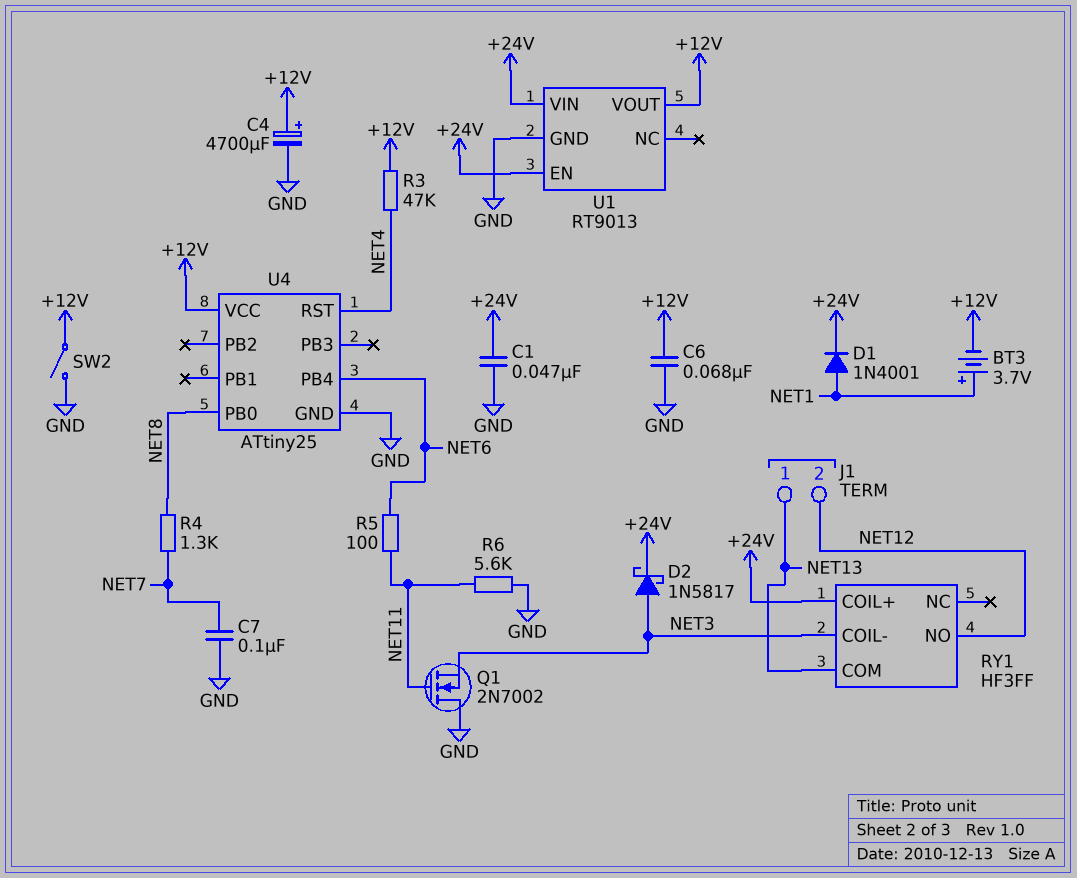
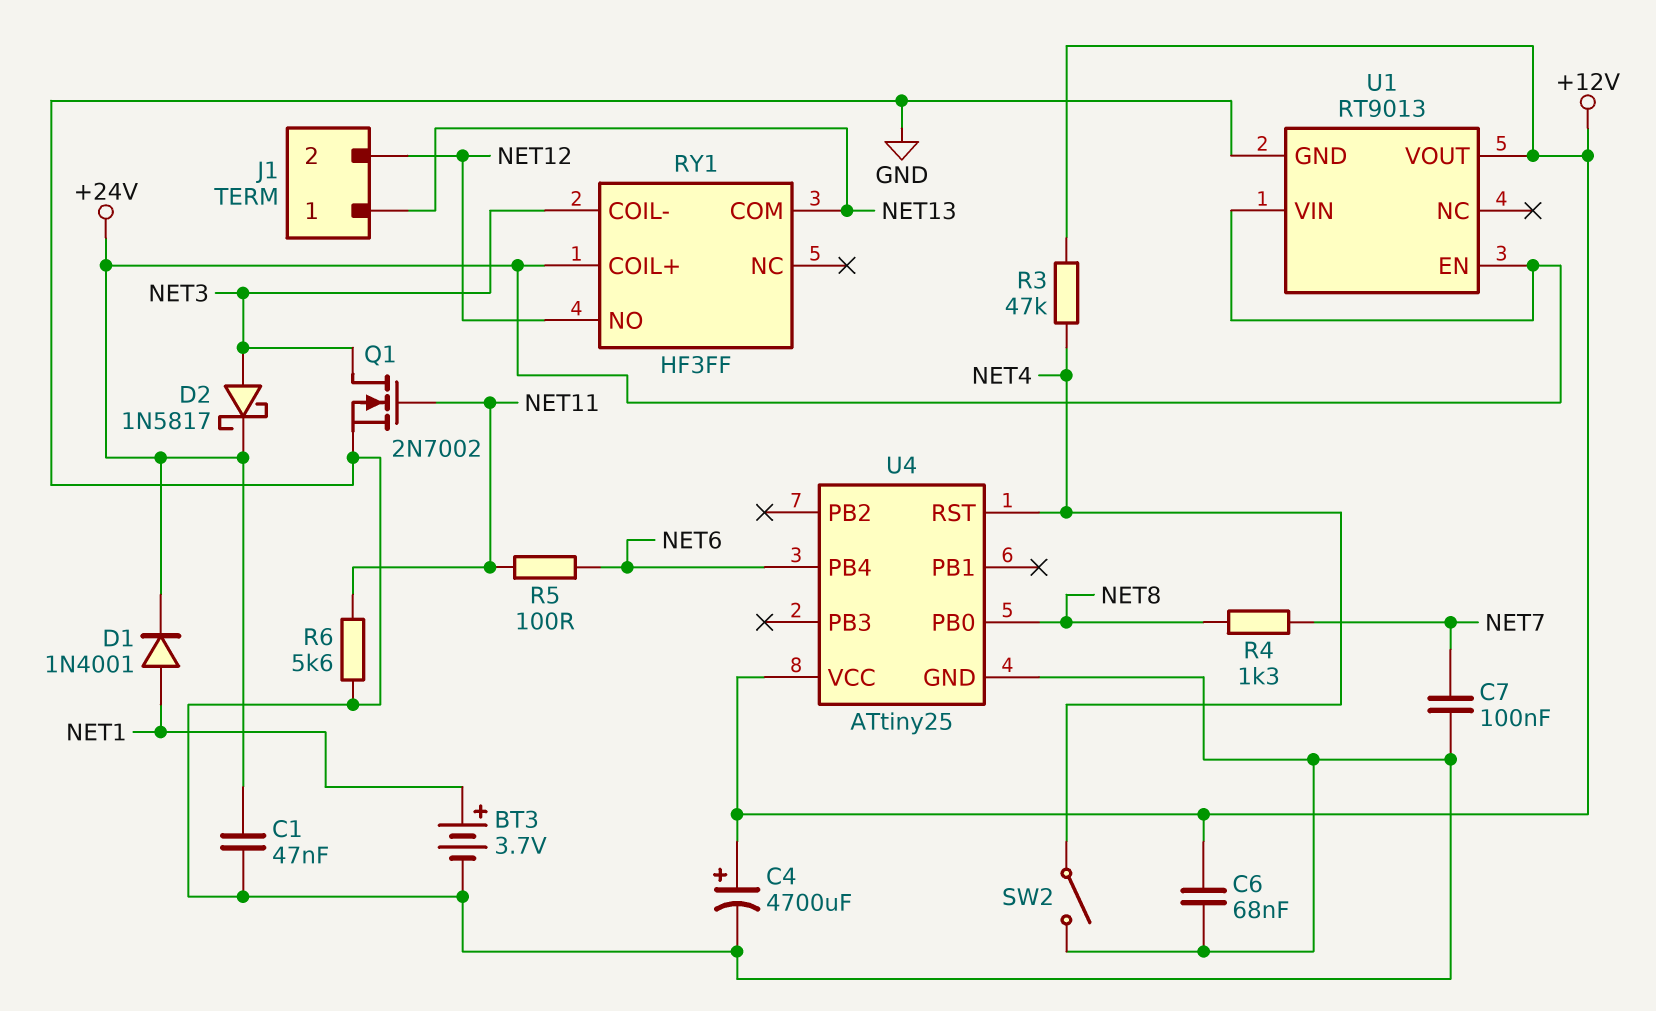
BT3: 3.7V (plus NET1, minus +12V) -> 3.7V (plus NET1, minus GND)
Q1: NMOS 2N7002 (G NET11, D GND, S NET3) -> NMOS 2N7002 (G NET11, D NET3, S GND)
SW2: switch (+12V, GND) -> switch (GND, NET4)

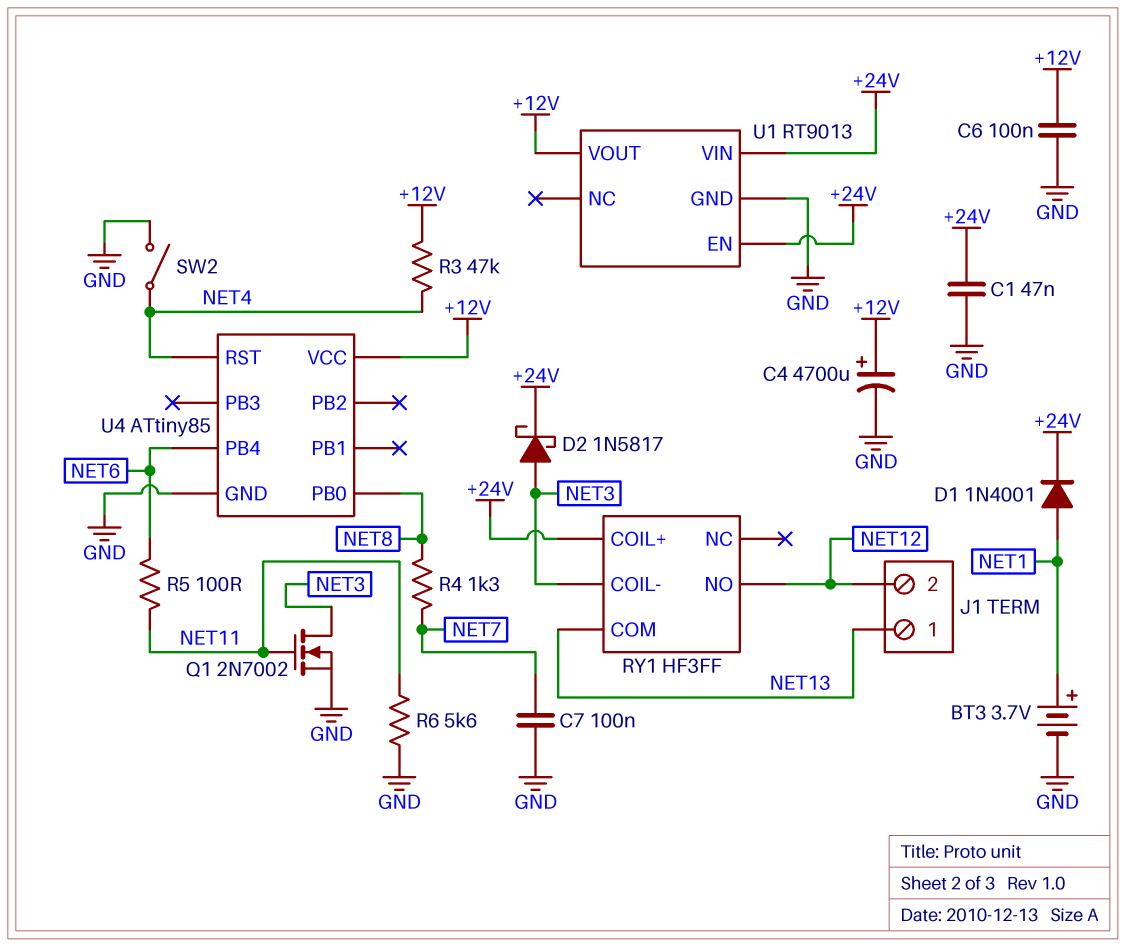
C6: 68nF (+12V, GND) -> 100nF (+12V, GND)
U4: ATtiny25 -> ATtiny85

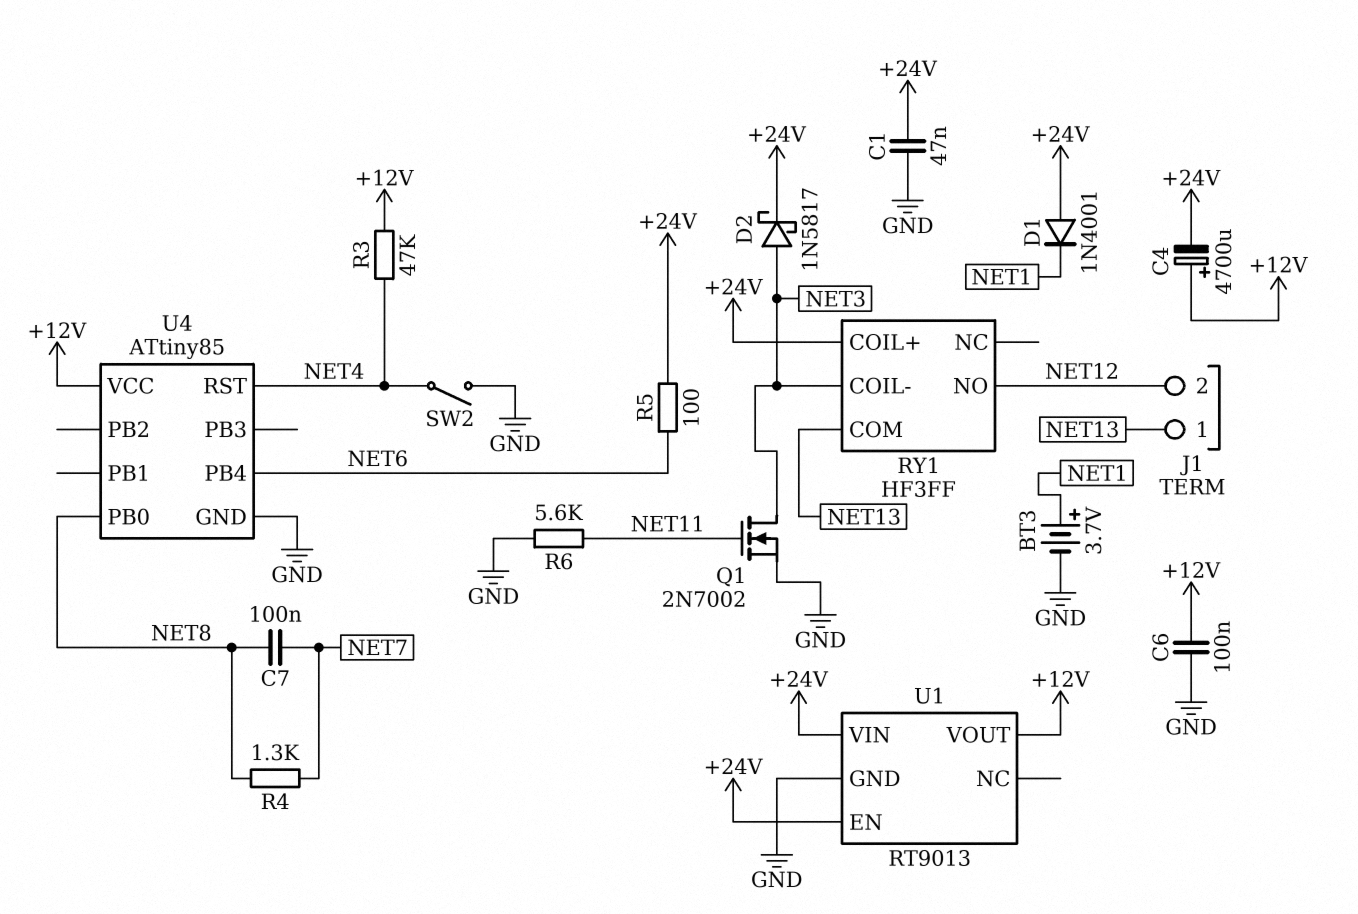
C4: 4700uF (plus +12V, minus GND) -> 4700uF (plus +12V, minus +24V)
C7: 100nF (GND, NET7) -> 100nF (NET7, NET8)
D1: diode 1N4001 (A NET1, K +24V) -> diode 1N4001 (A +24V, K NET1)
R5: 100 (NET6, NET11) -> 100 (+24V, NET6)

